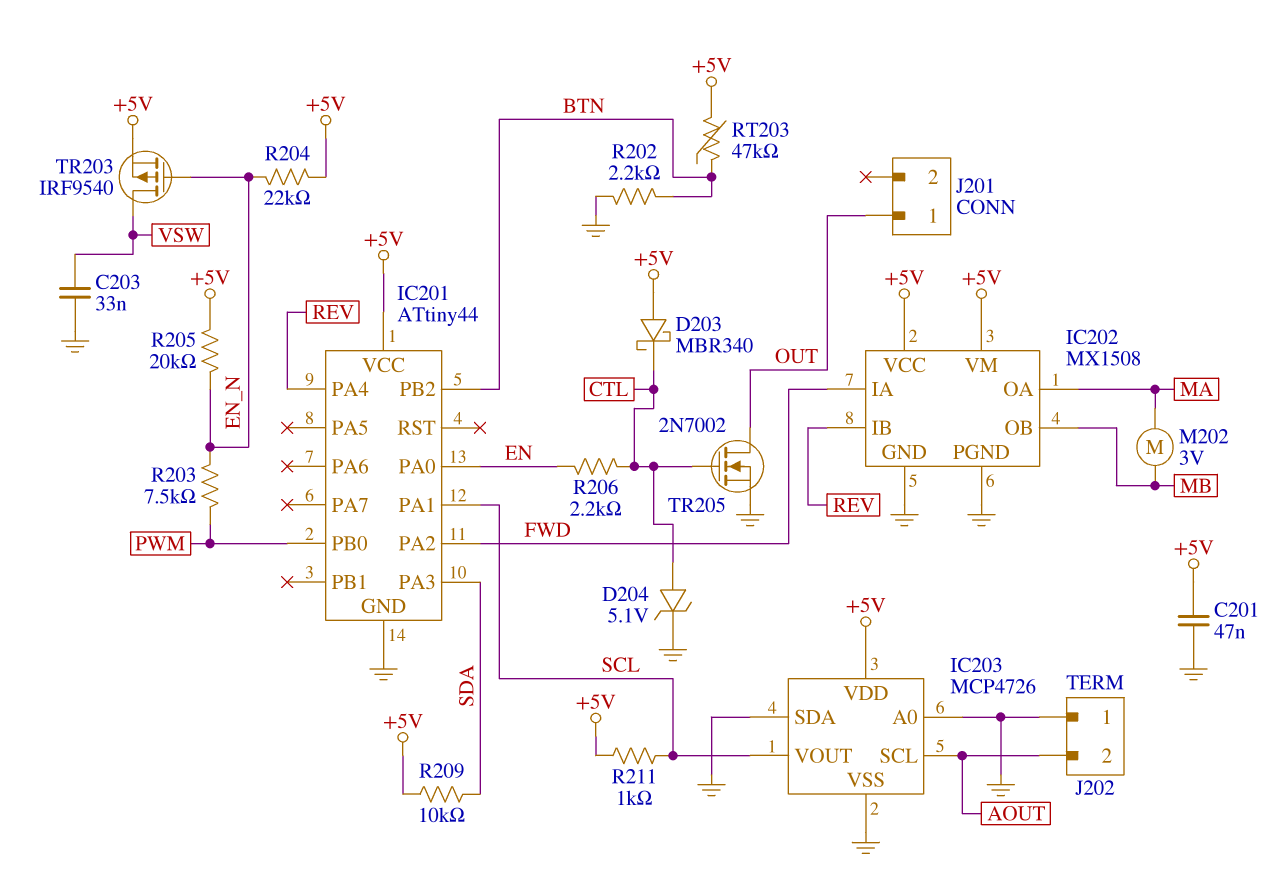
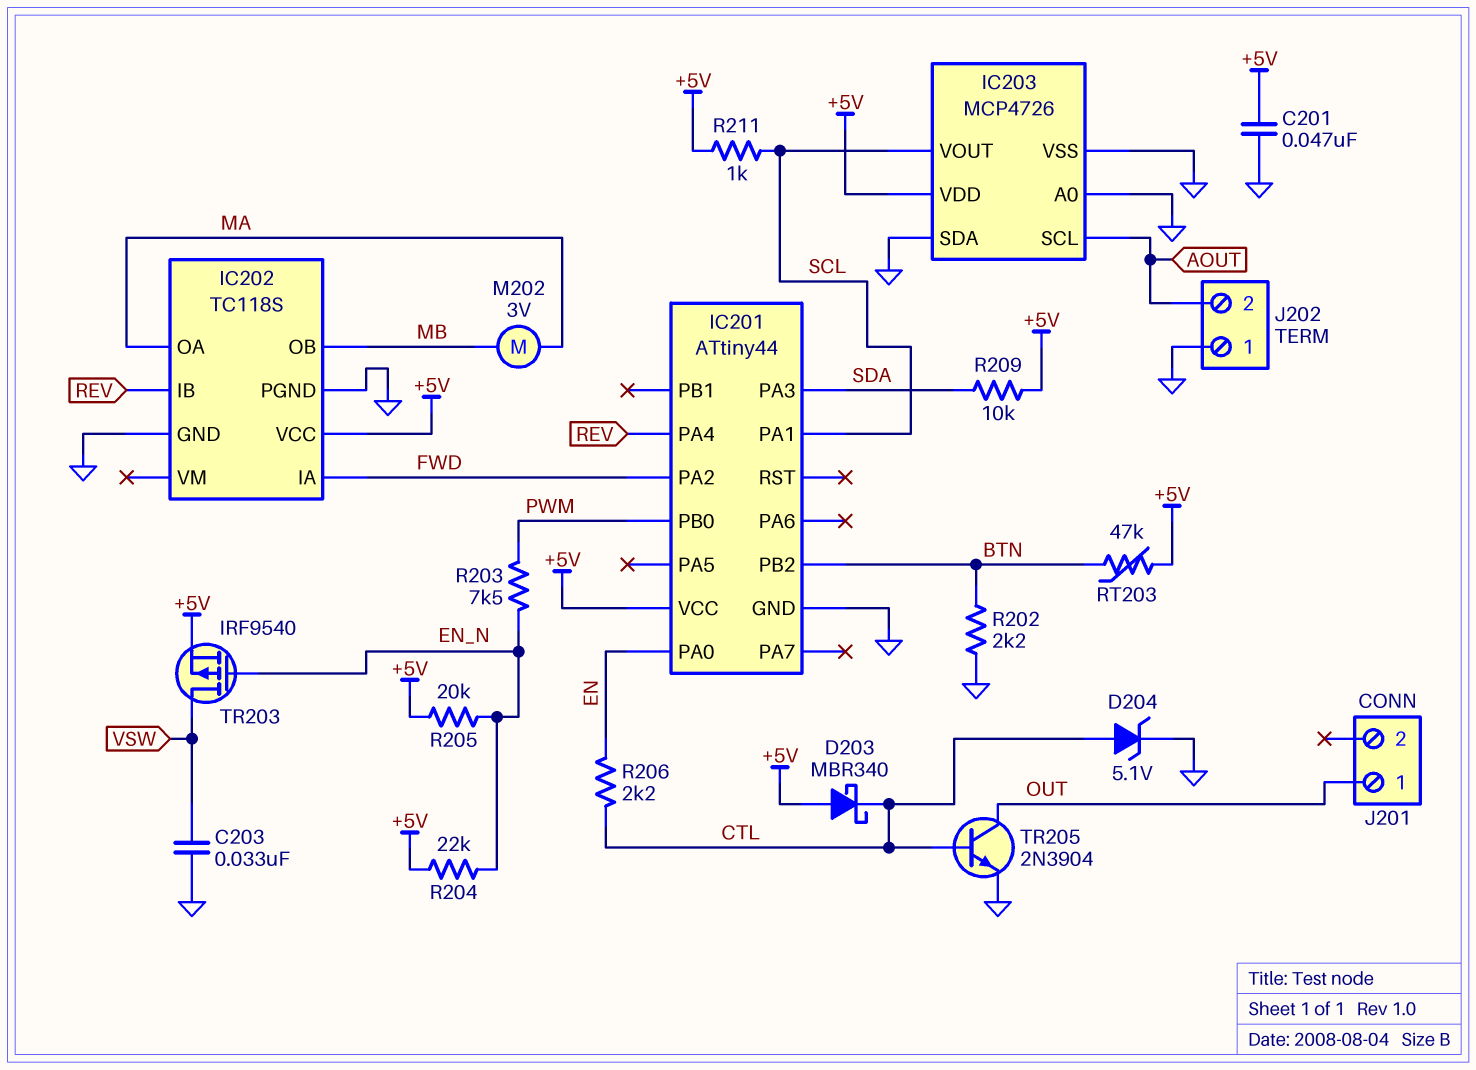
IC202: MX1508 -> TC118S
IC202 pin VM: +5V -> none
TR205: NMOS 2N7002 (G CTL, D OUT, S GND) -> NPN 2N3904 (B CTL, C OUT, E GND)

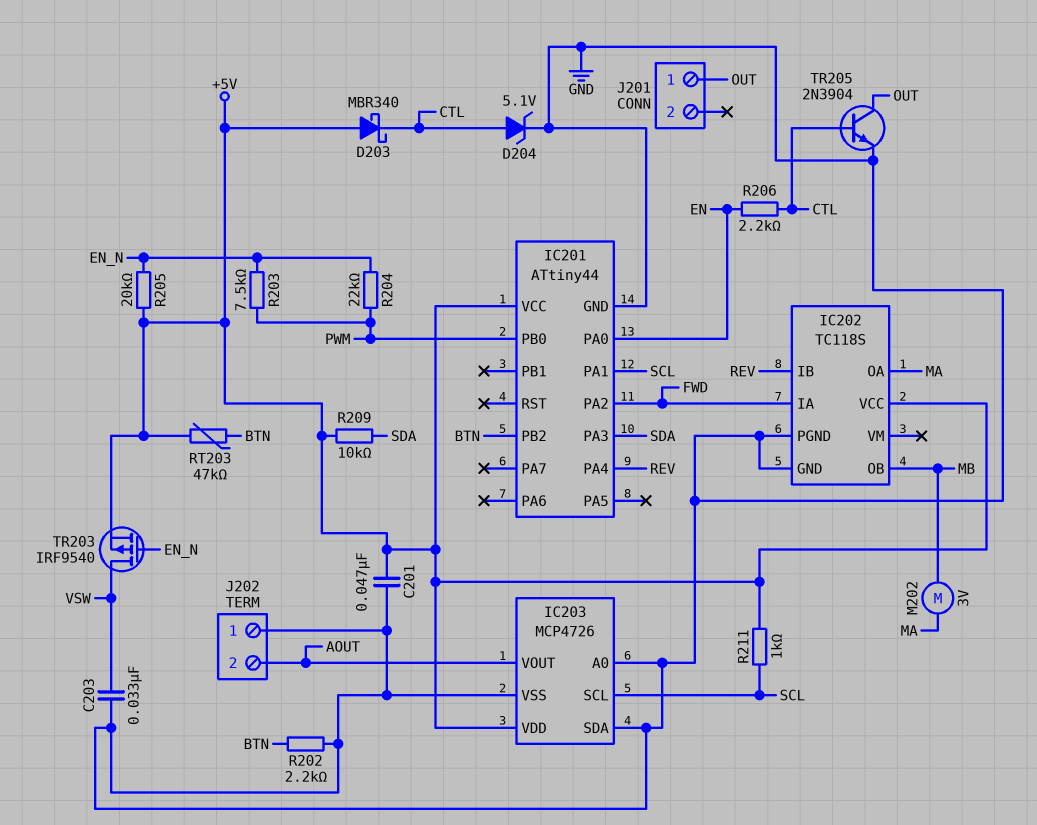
IC203 pin SCL: AOUT -> SCL
IC203 pin VOUT: SCL -> AOUT
R204: 22k (+5V, EN_N) -> 22k (EN_N, PWM)

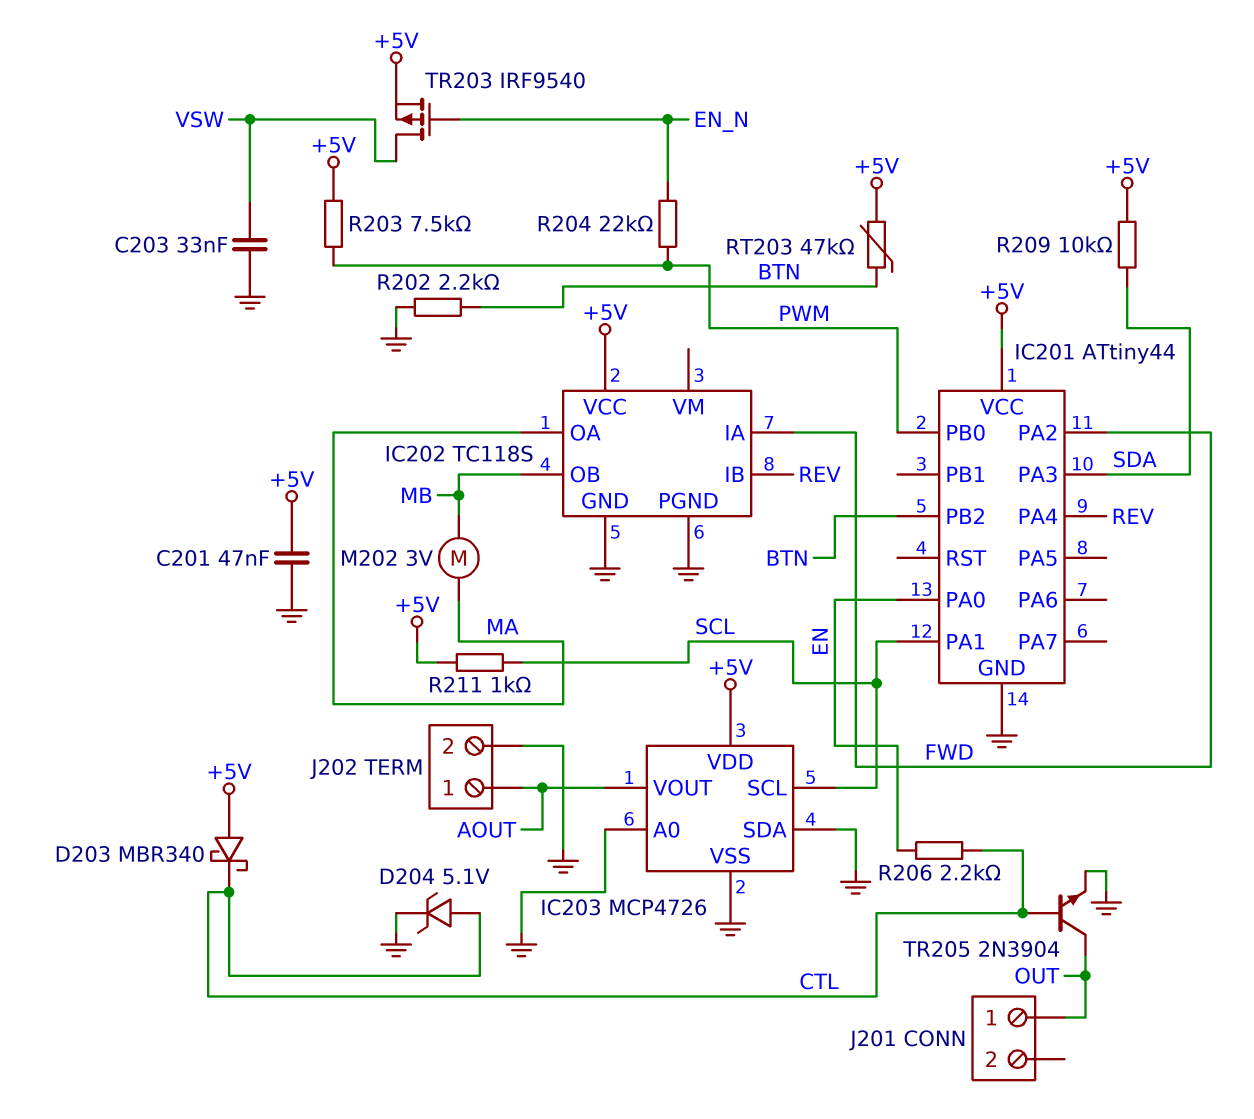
J202 pin 1: GND -> AOUT
J202 pin 2: AOUT -> GND
R203: 7.5k (EN_N, PWM) -> 7.5k (+5V, PWM)
R205: 20k (+5V, EN_N) -> none

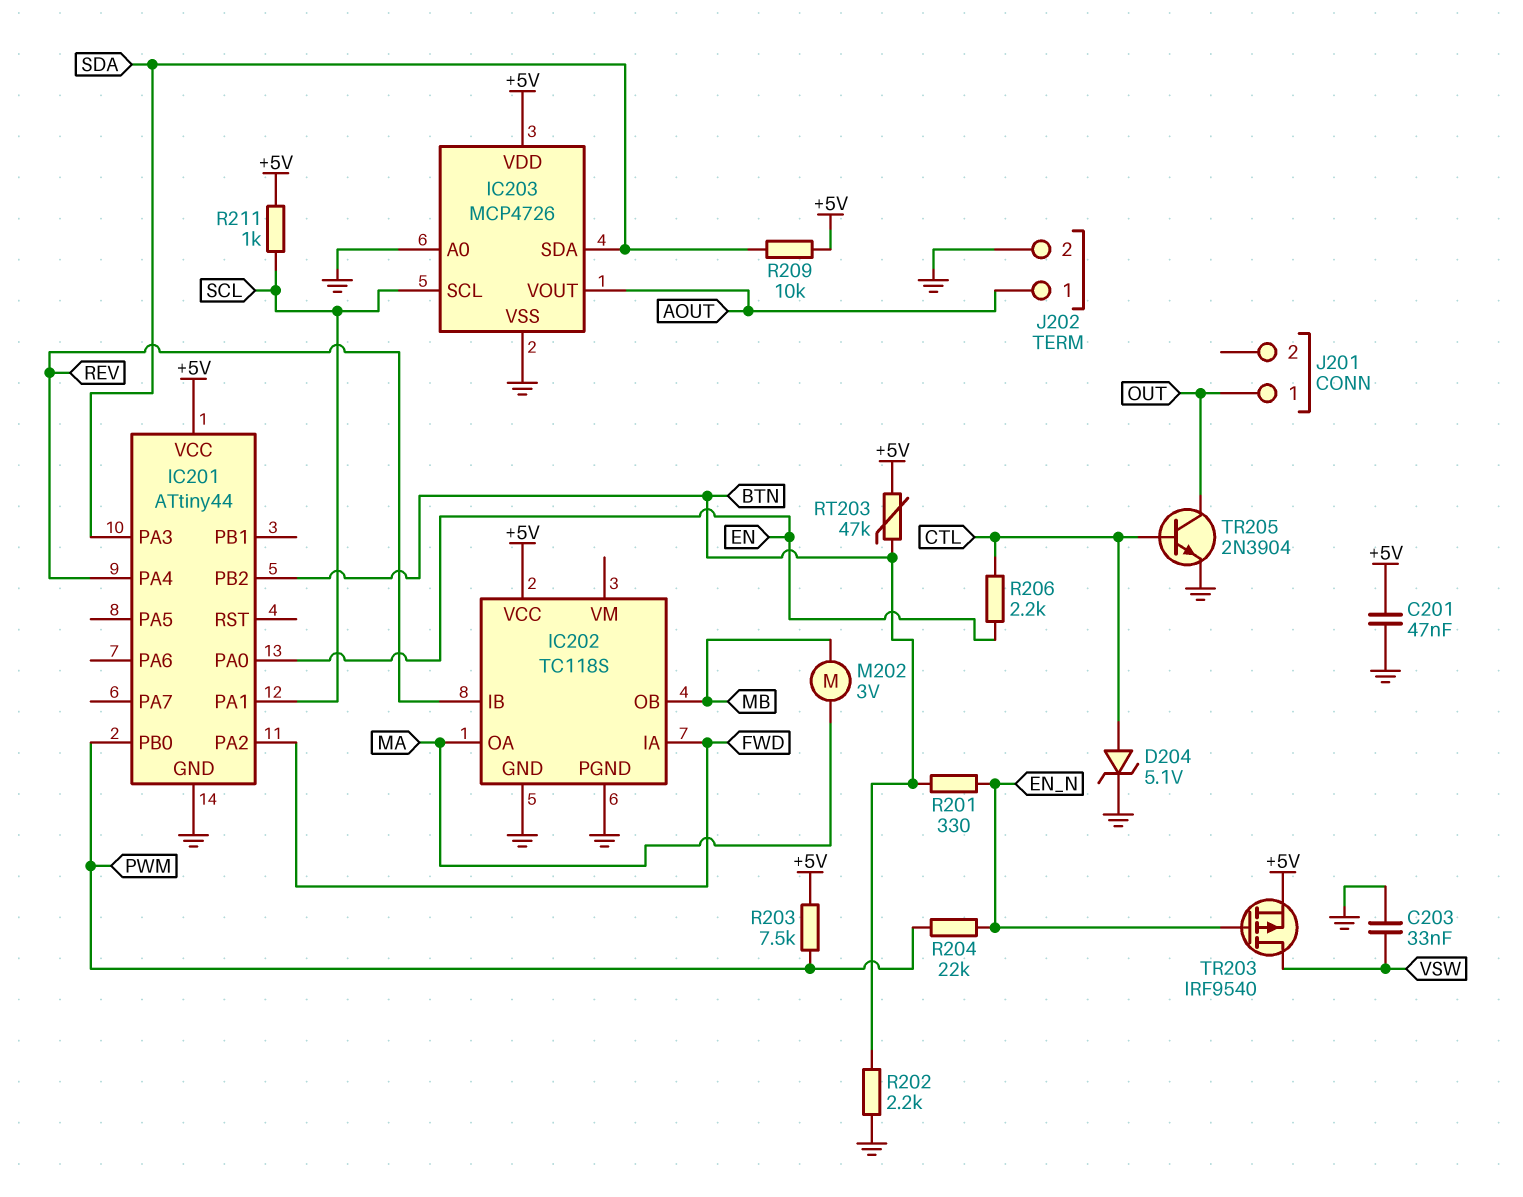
D203: schottky MBR340 (A +5V, K CTL) -> none
IC203 pin SDA: GND -> SDA
R201: none -> 330 (BTN, EN_N)

